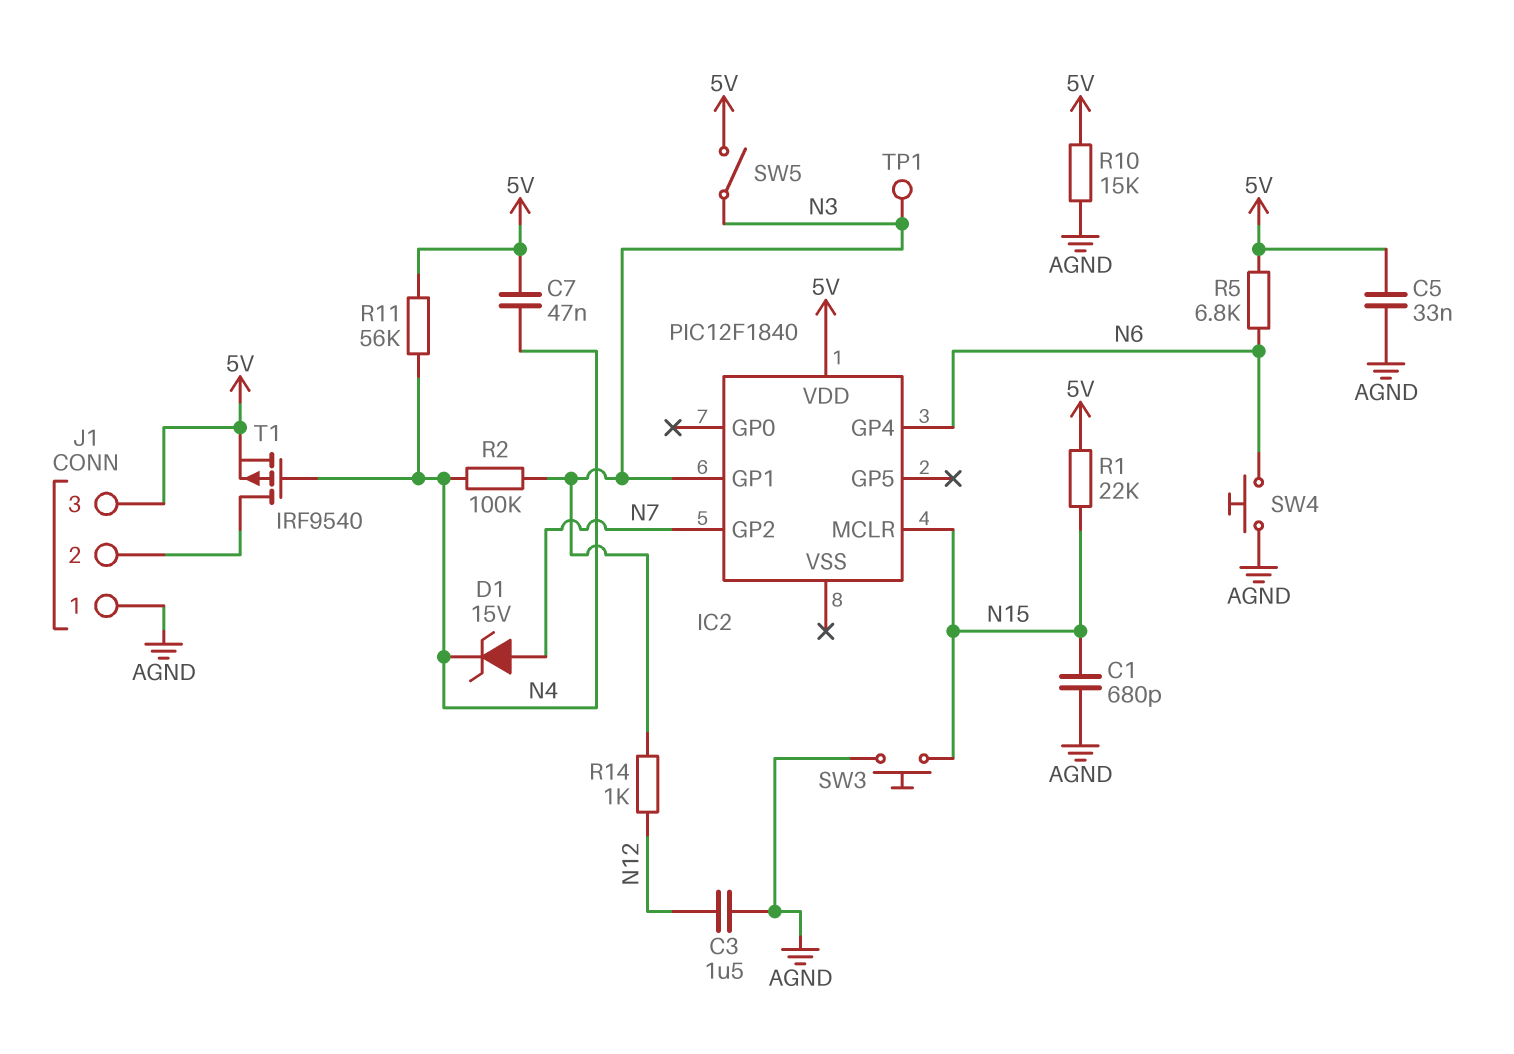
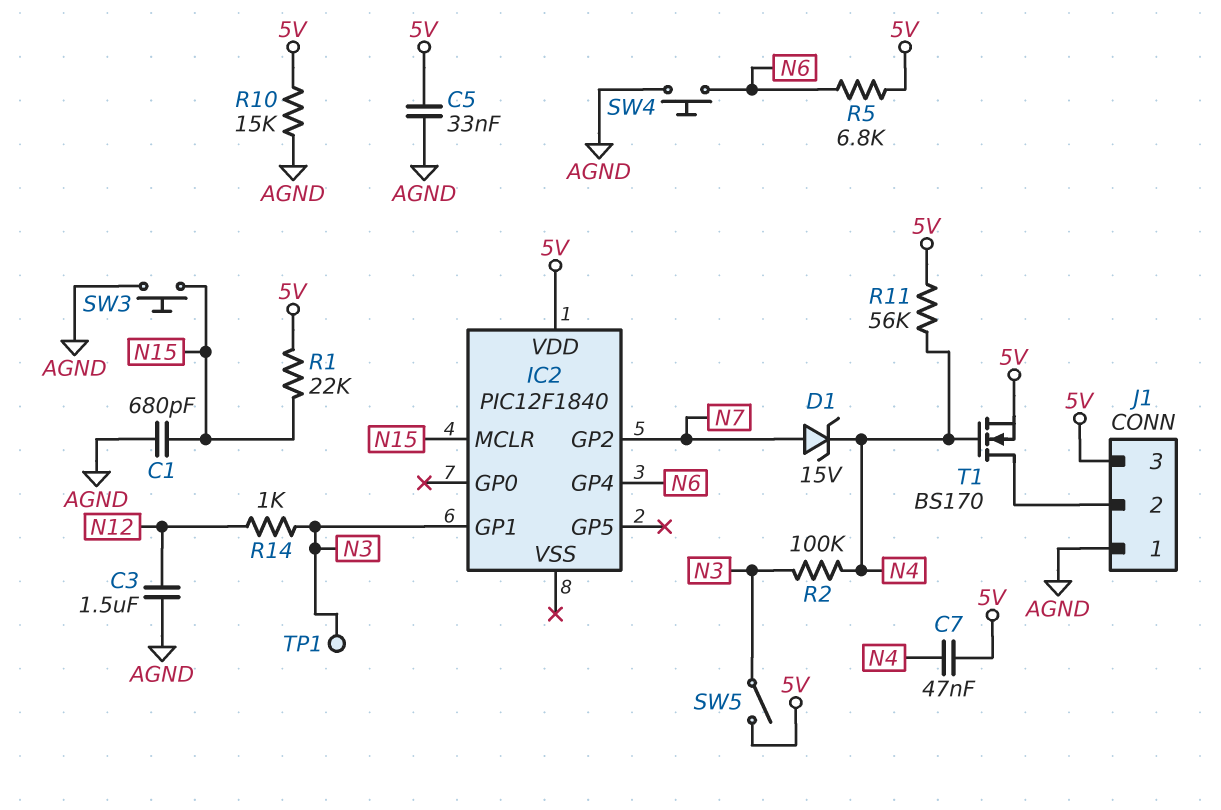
T1: PMOS IRF9540 (G N4, D J1/2, S 5V) -> NMOS BS170 (G N4, D J1/2, S 5V)

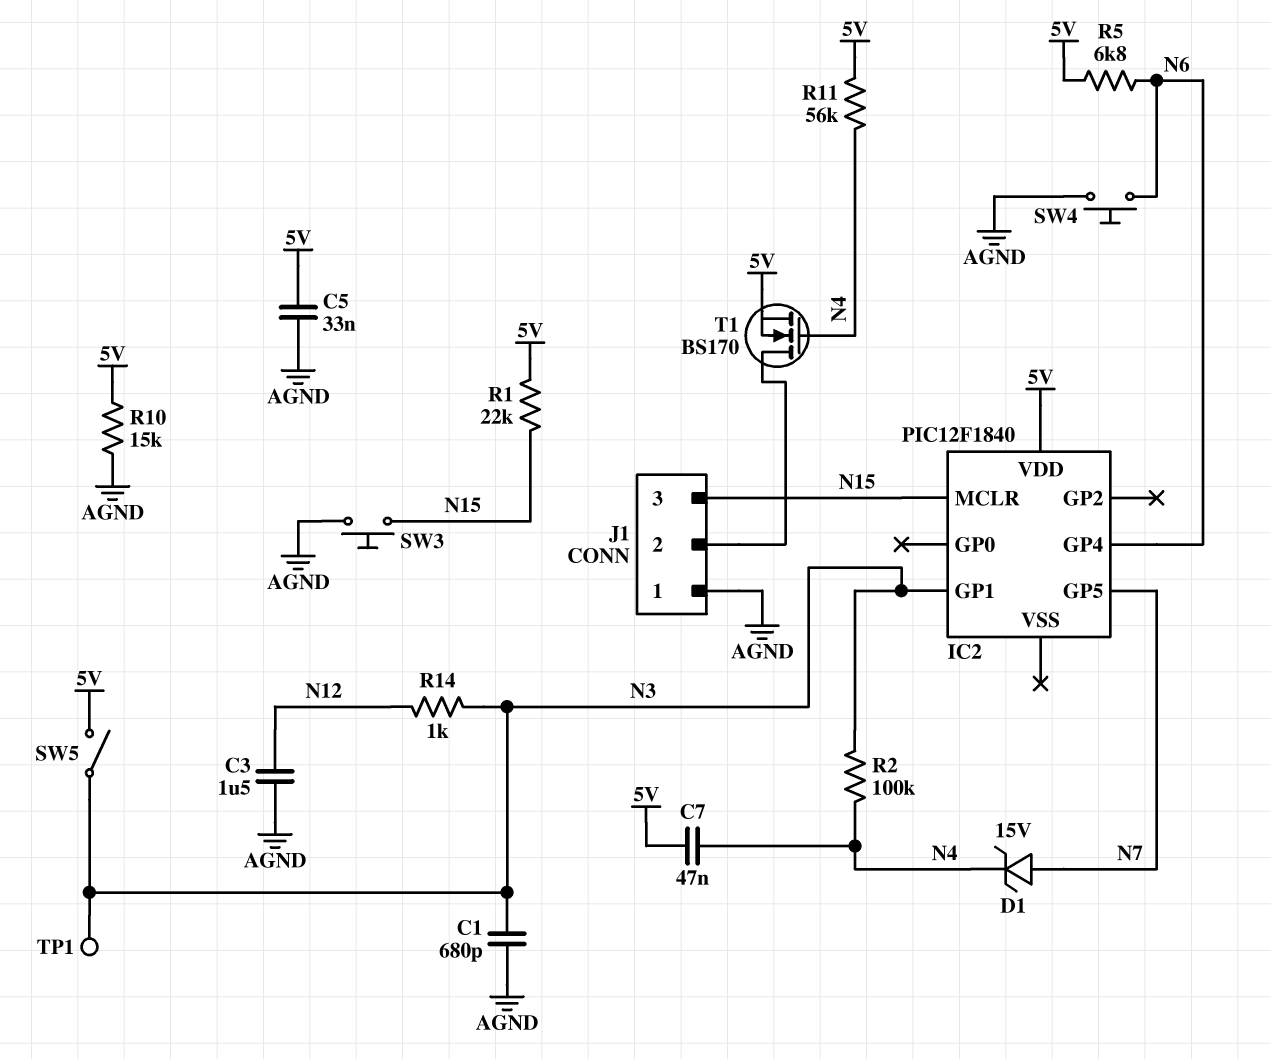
C1: 680pF (AGND, N15) -> 680pF (AGND, N3)
IC2 pin GP2: N7 -> none
IC2 pin GP5: none -> N7
J1 pin 3: 5V -> N15

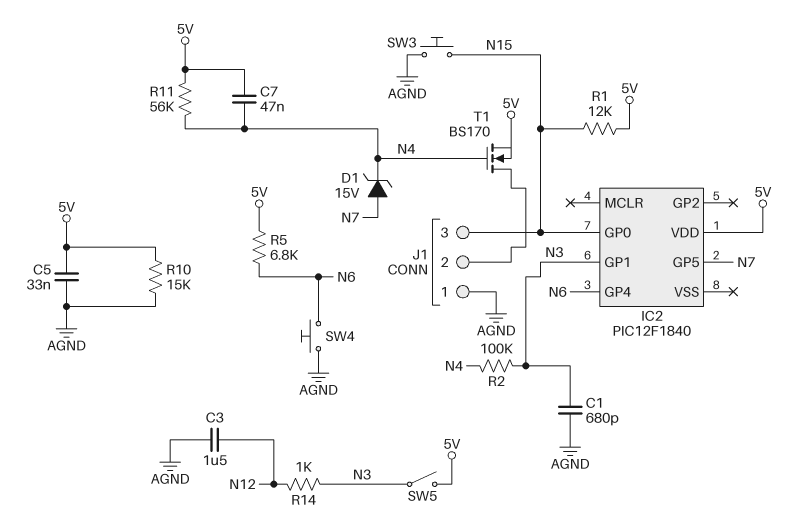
IC2 pin GP0: none -> N15
IC2 pin MCLR: N15 -> none
R1: 22k (5V, N15) -> 12k (5V, N15)
TP1: test point (N3) -> none

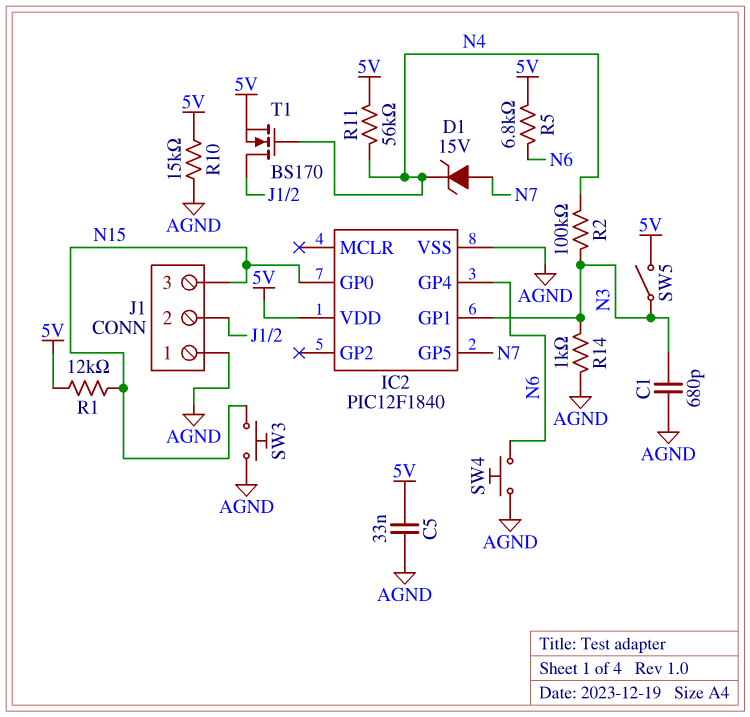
C3: 1.5uF (AGND, N12) -> none
C7: 47nF (5V, N4) -> none
IC2 pin VSS: none -> AGND
R14: 1k (N3, N12) -> 1k (AGND, N3)

